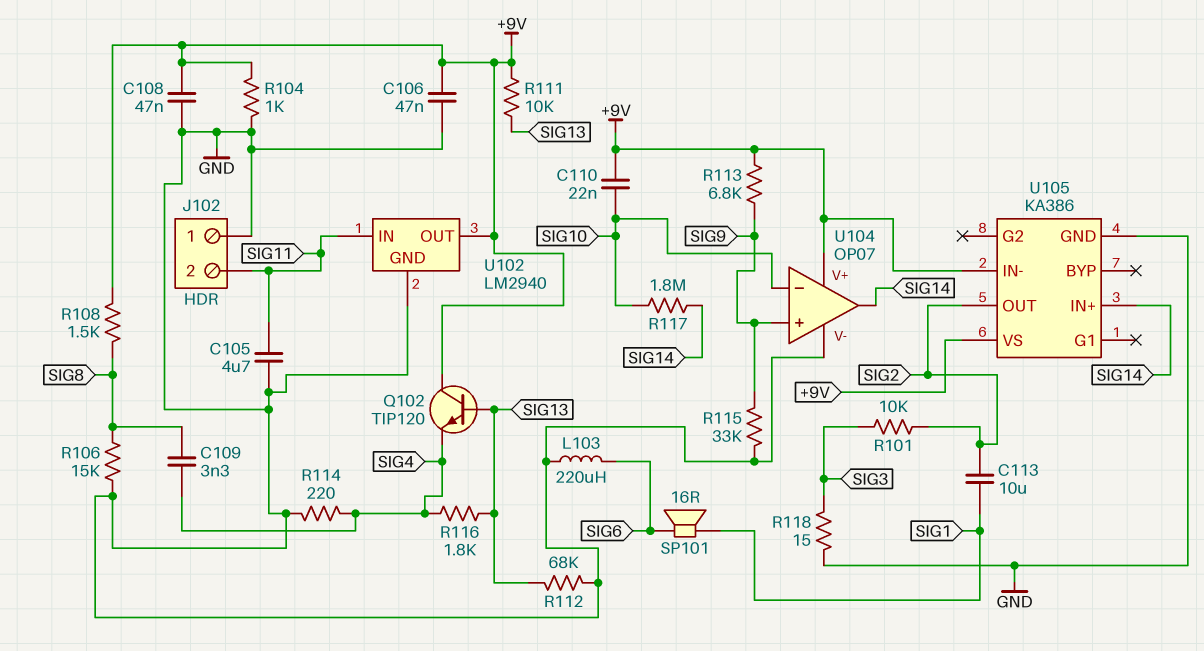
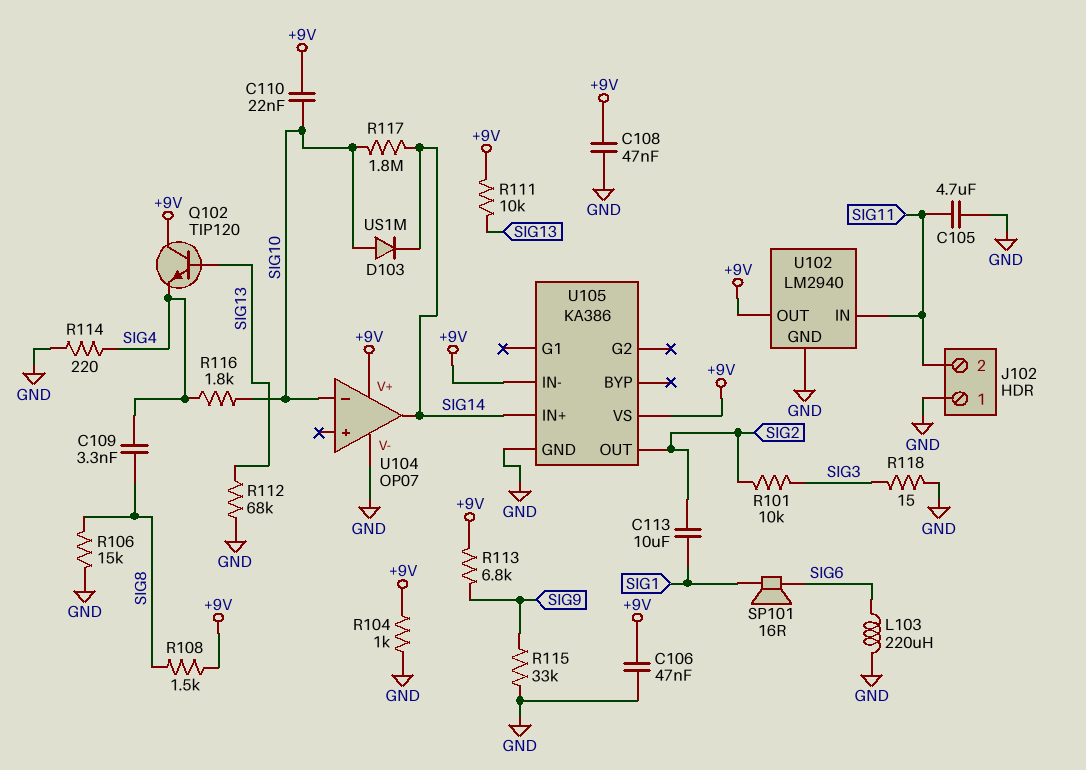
D103: none -> diode US1M (A SIG10, K SIG14)
R116: 1.8k (SIG4, SIG13) -> 1.8k (SIG4, SIG10)
U104 pin in+: SIG9 -> none

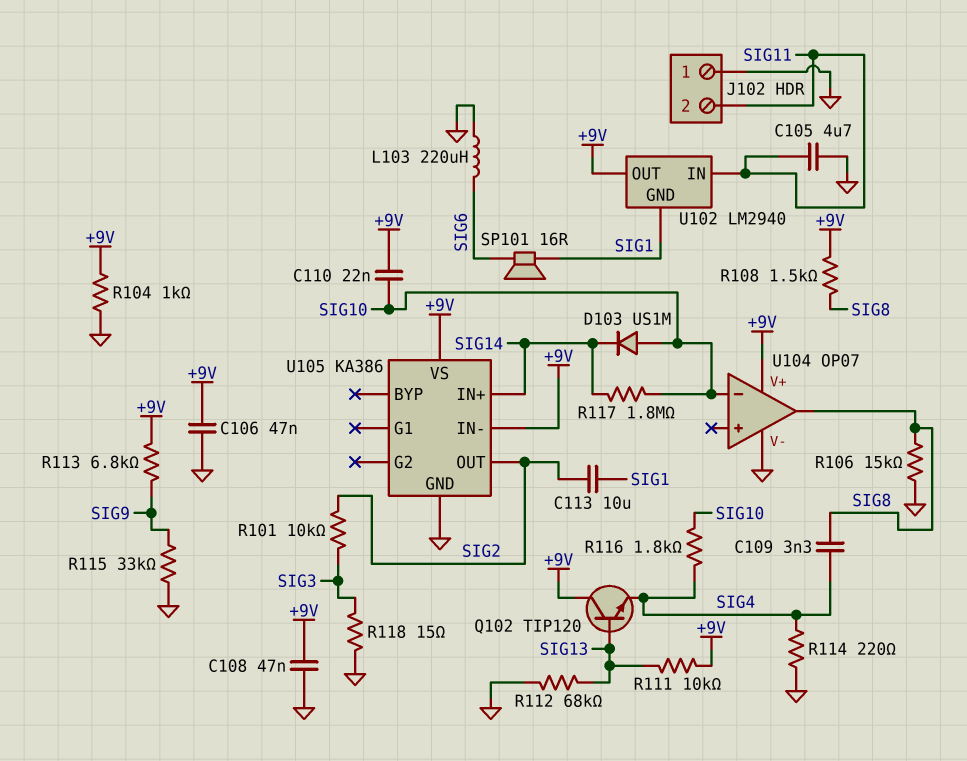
U102 pin GND: GND -> SIG1
U104 pin out: SIG14 -> SIG8

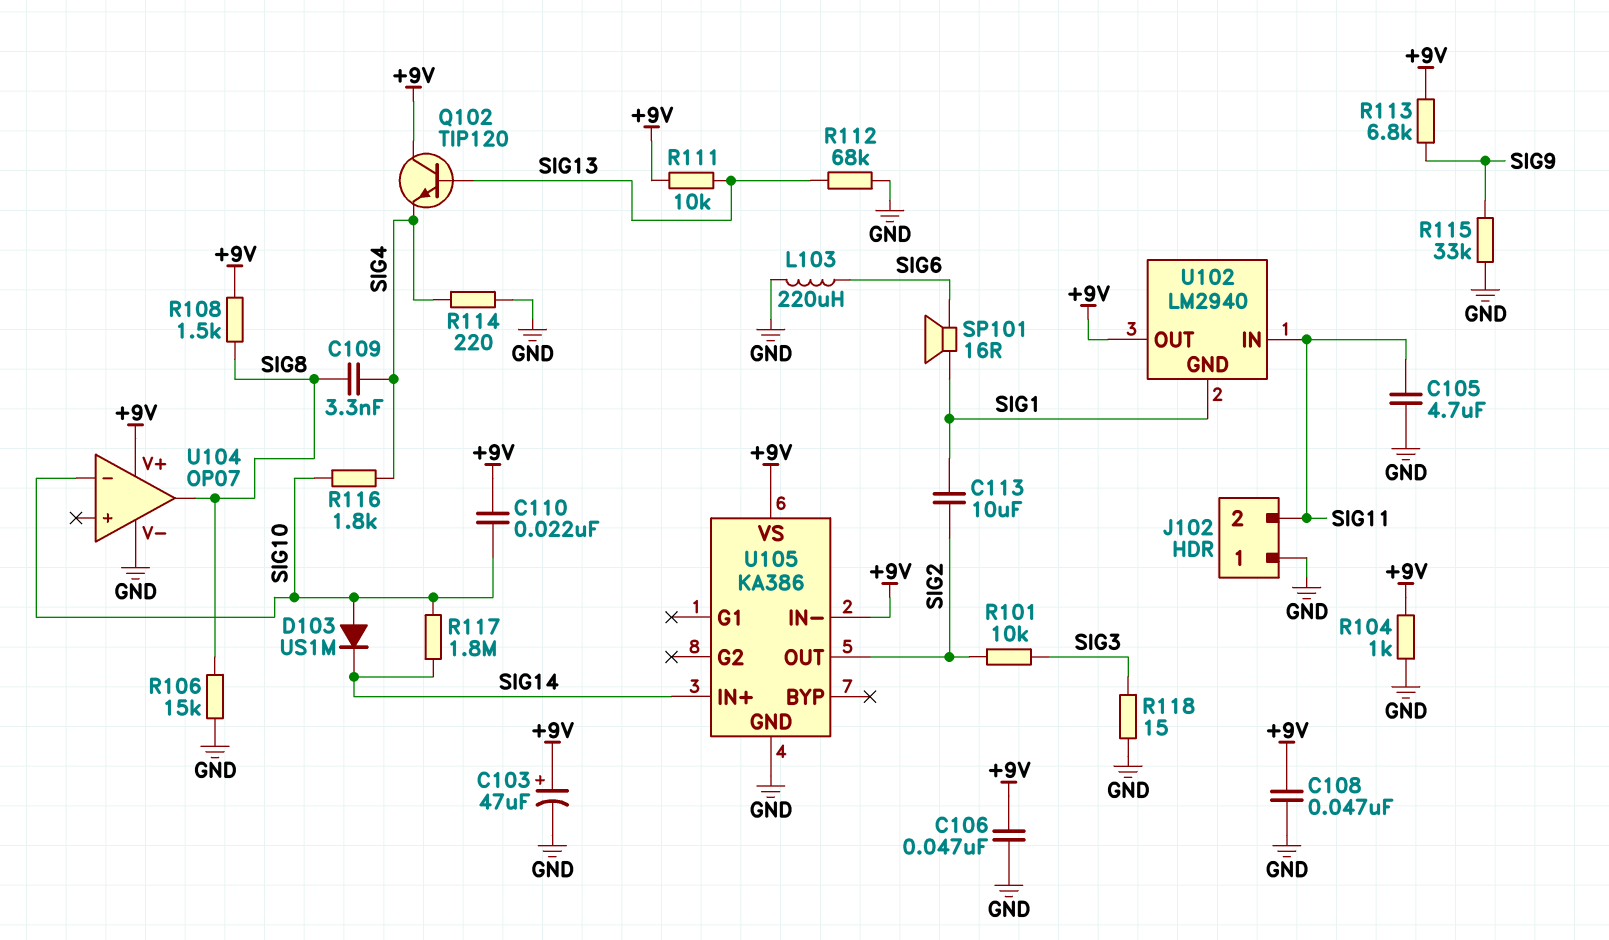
C103: none -> 47uF (plus +9V, minus GND)

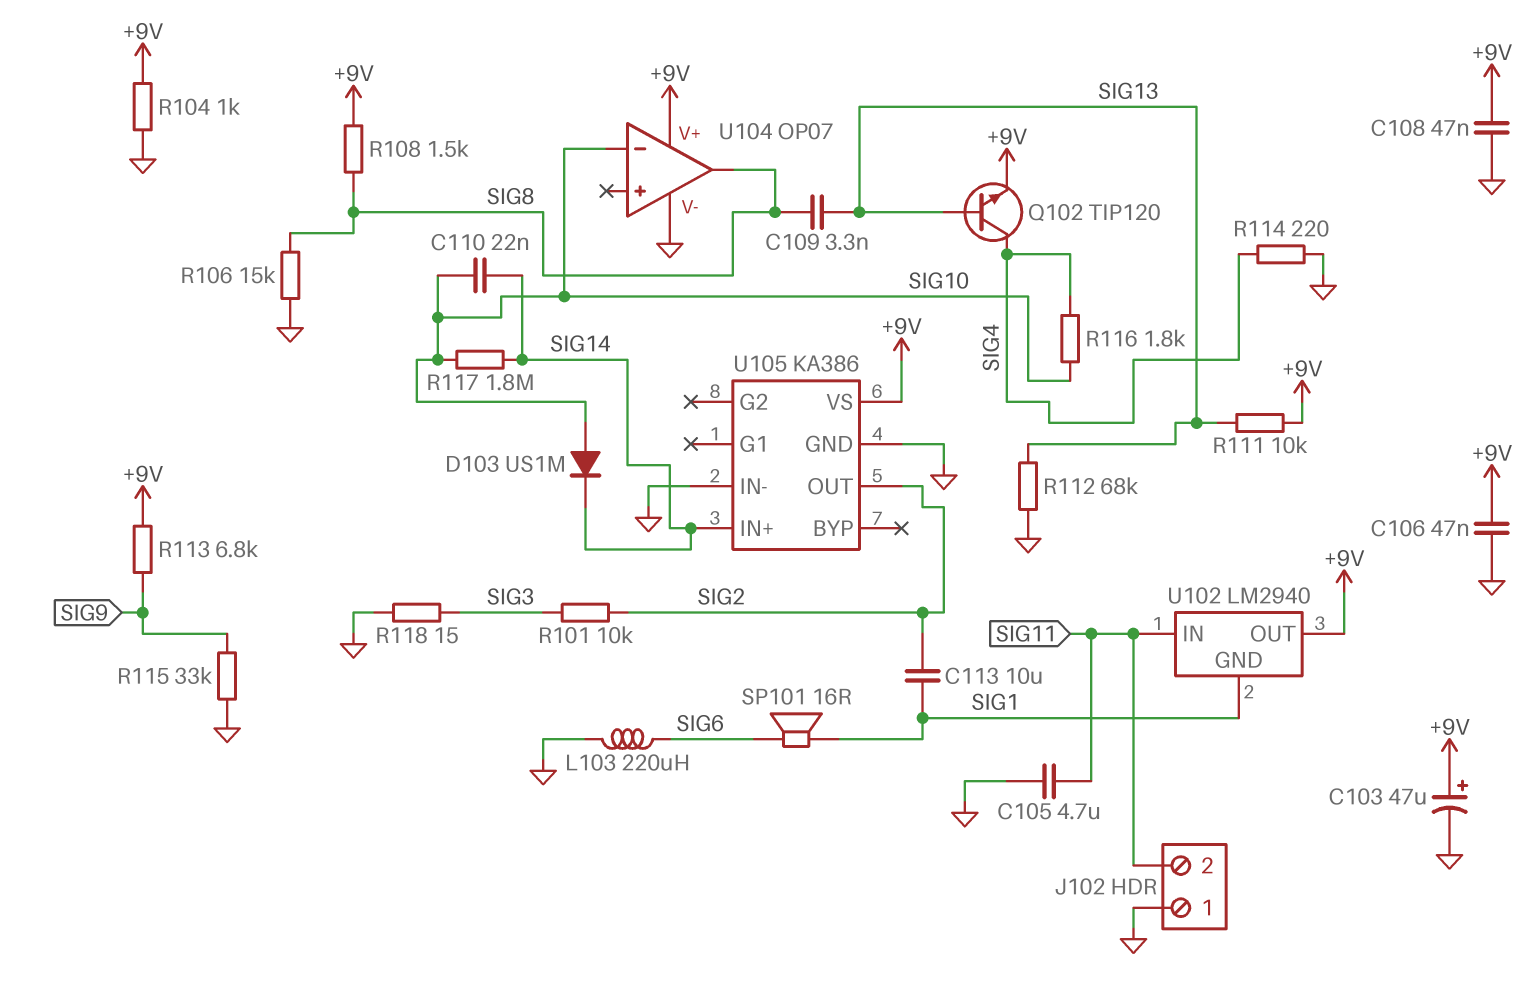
C109: 3.3nF (SIG4, SIG8) -> 3.3nF (SIG8, SIG13)
C110: 22nF (+9V, SIG10) -> 22nF (SIG10, SIG14)
Q102: NPN TIP120 (B SIG13, C +9V, E SIG4) -> NPN TIP120 (B SIG13, C SIG4, E +9V)
U105 pin IN-: +9V -> GND

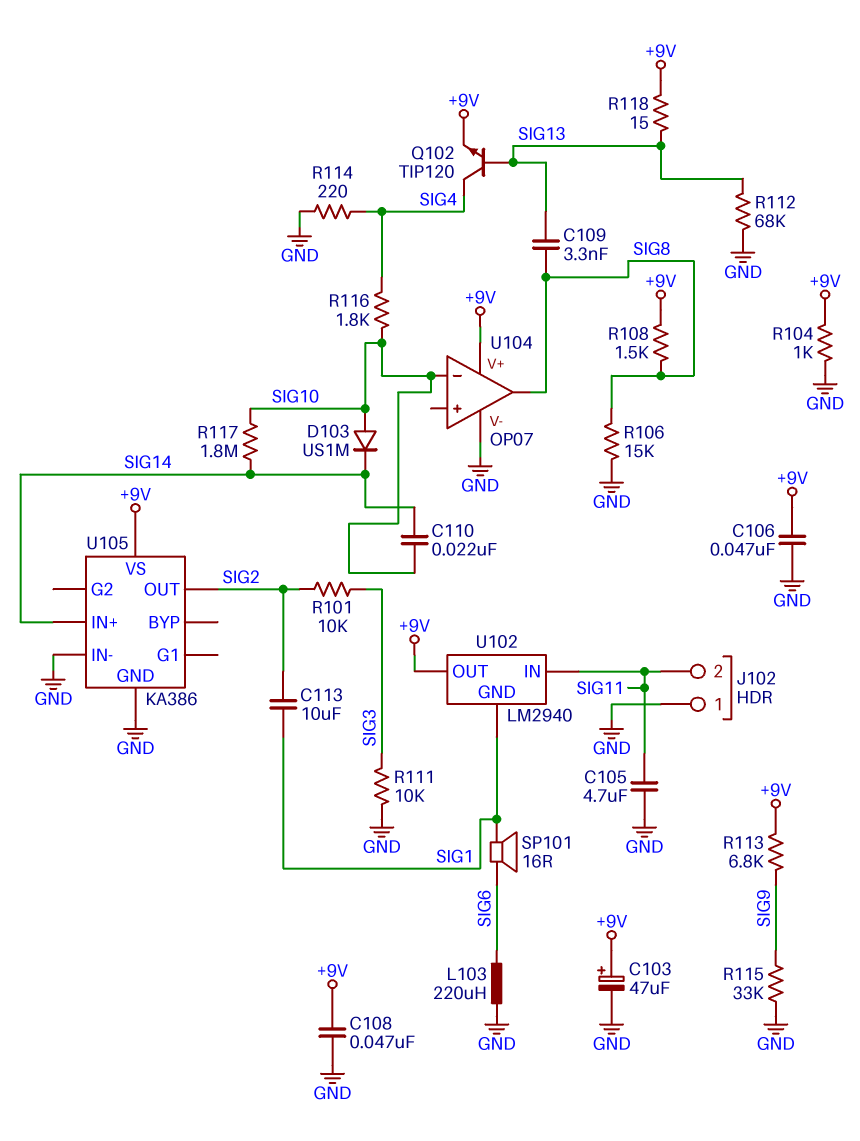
R111: 10k (+9V, SIG13) -> 10k (GND, SIG3)
R118: 15 (GND, SIG3) -> 15 (+9V, SIG13)

